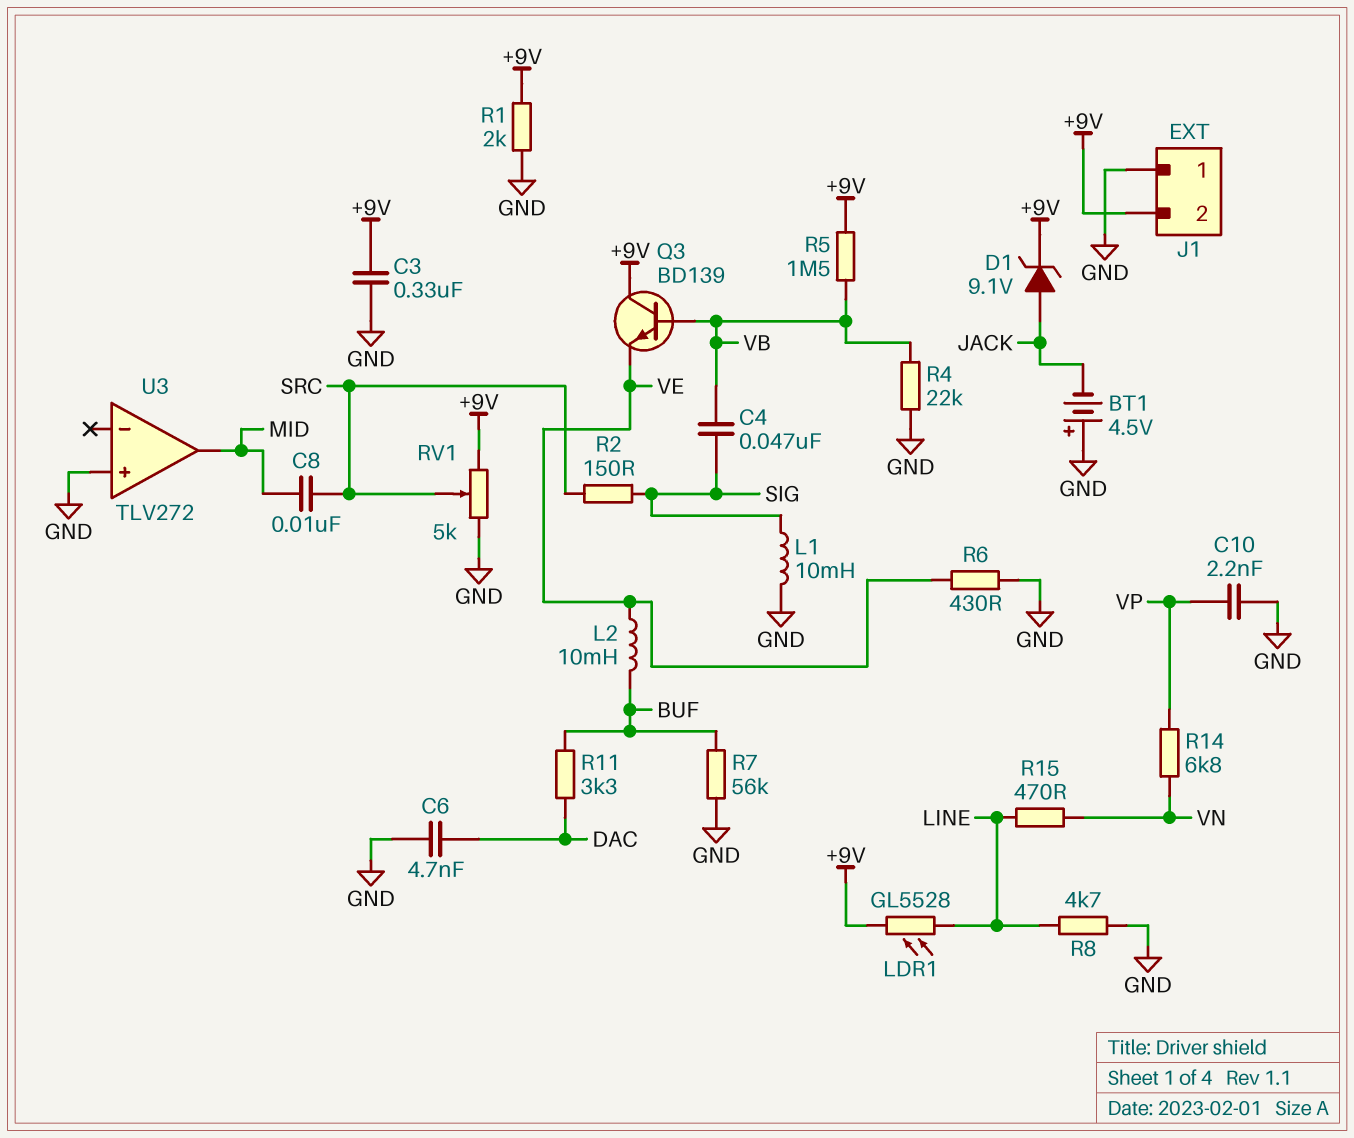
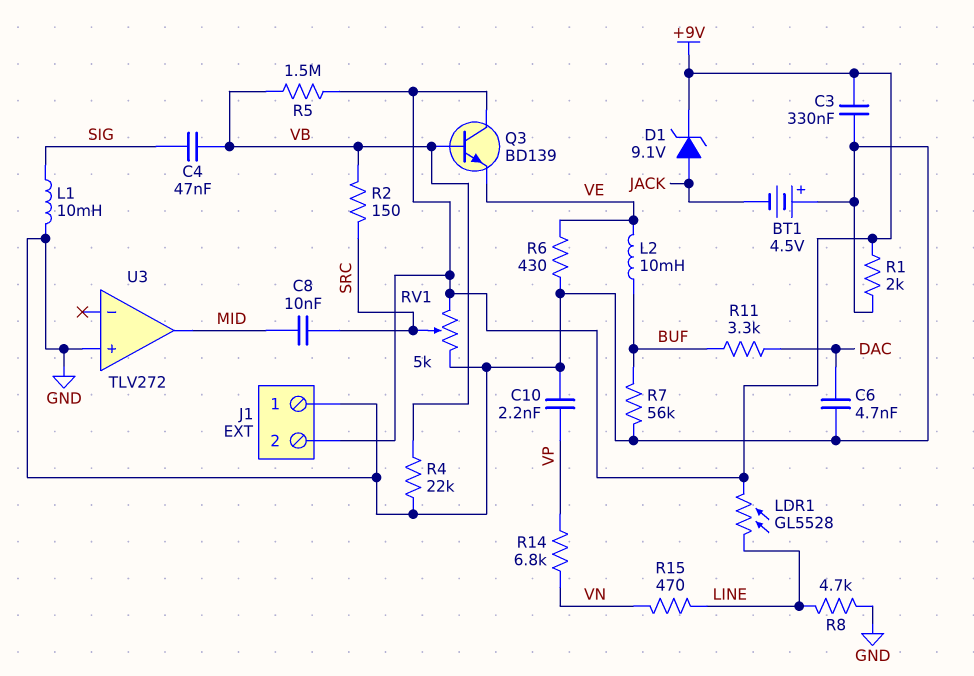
R2: 150 (SIG, SRC) -> 150 (SRC, VB)

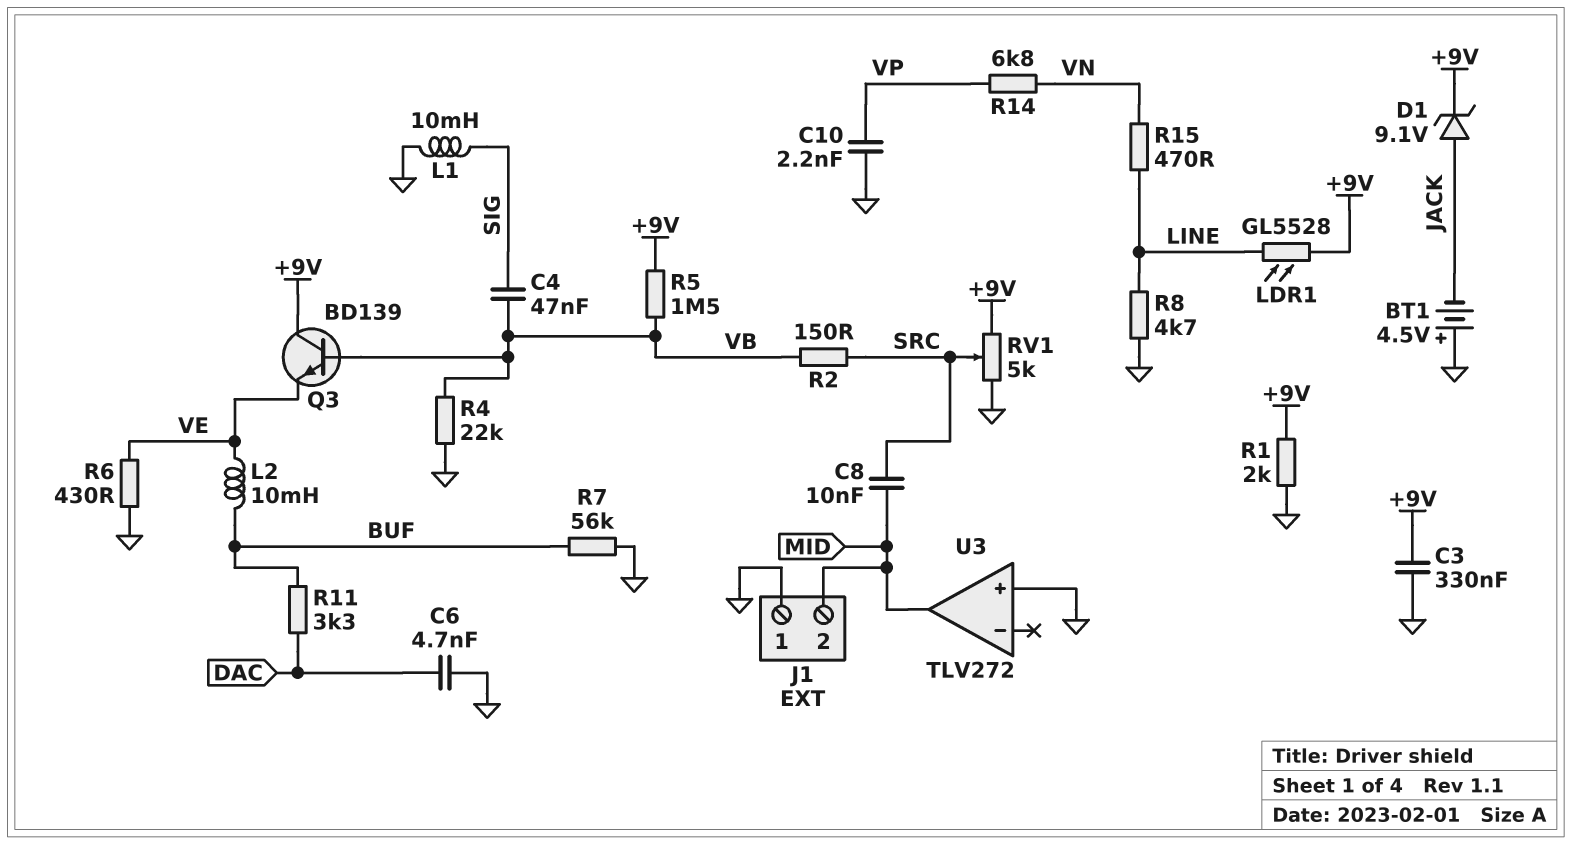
J1 pin 2: +9V -> MID

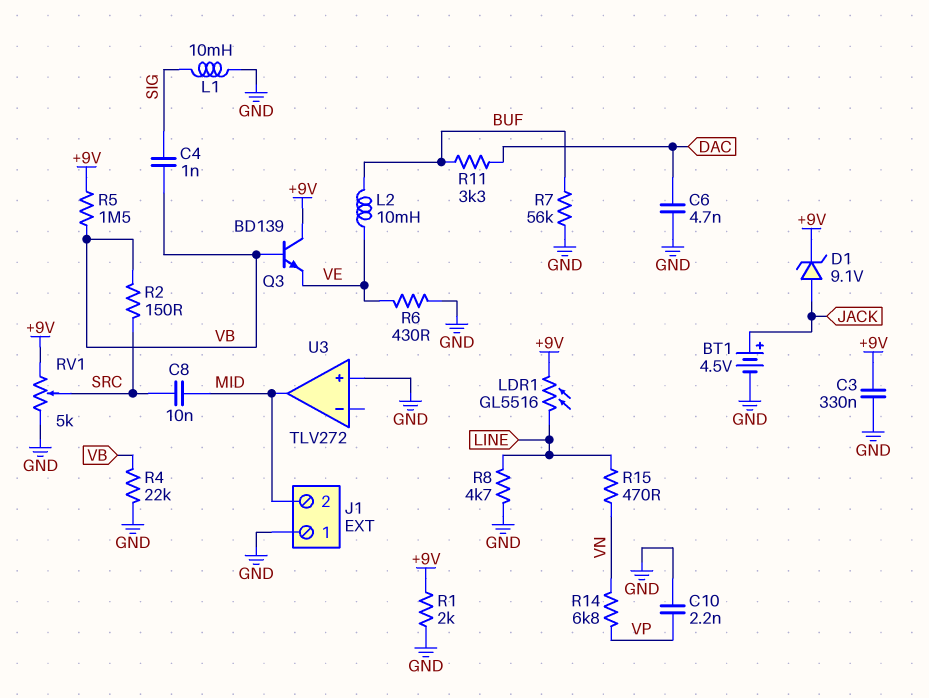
BT1: 4.5V (plus GND, minus JACK) -> 4.5V (plus JACK, minus GND)
C4: 47nF (SIG, VB) -> 1nF (SIG, VB)
LDR1: GL5528 (+9V, LINE) -> GL5516 (+9V, LINE)

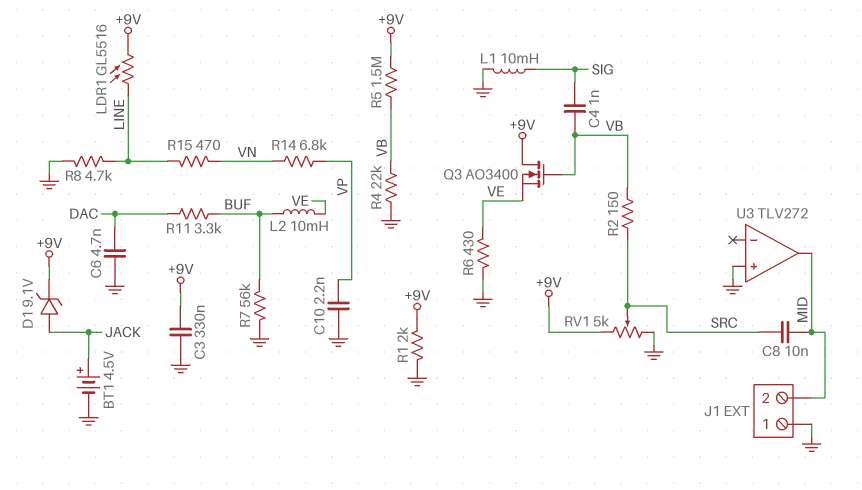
Q3: NPN BD139 (B VB, C +9V, E VE) -> NMOS AO3400 (G VB, D +9V, S VE)

